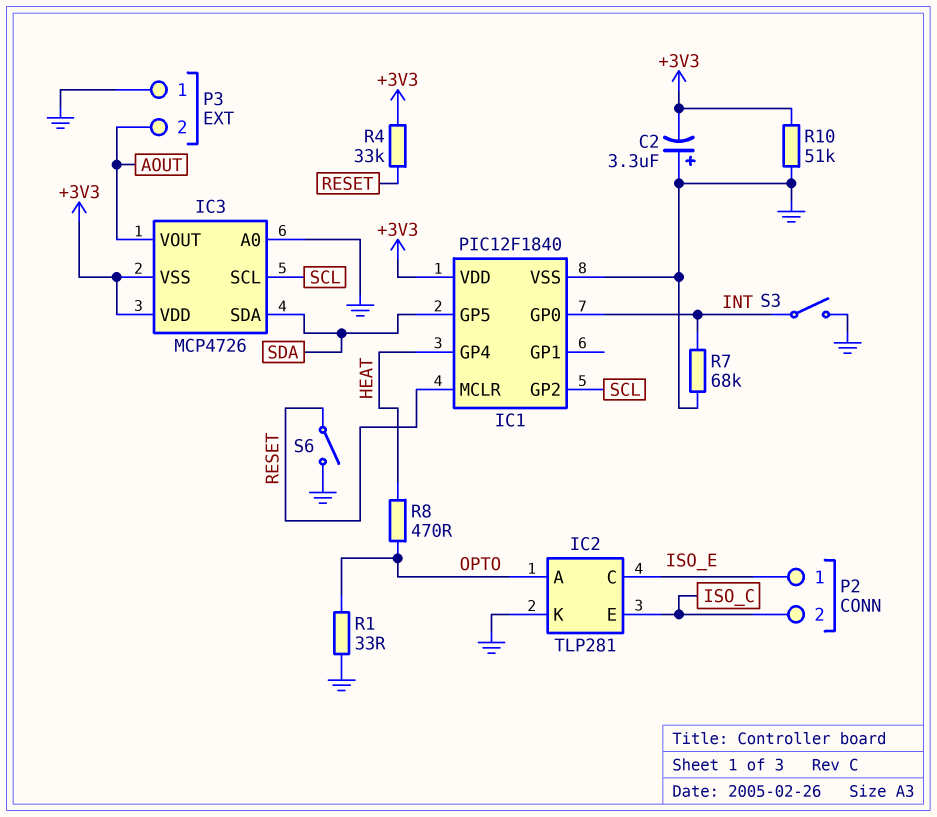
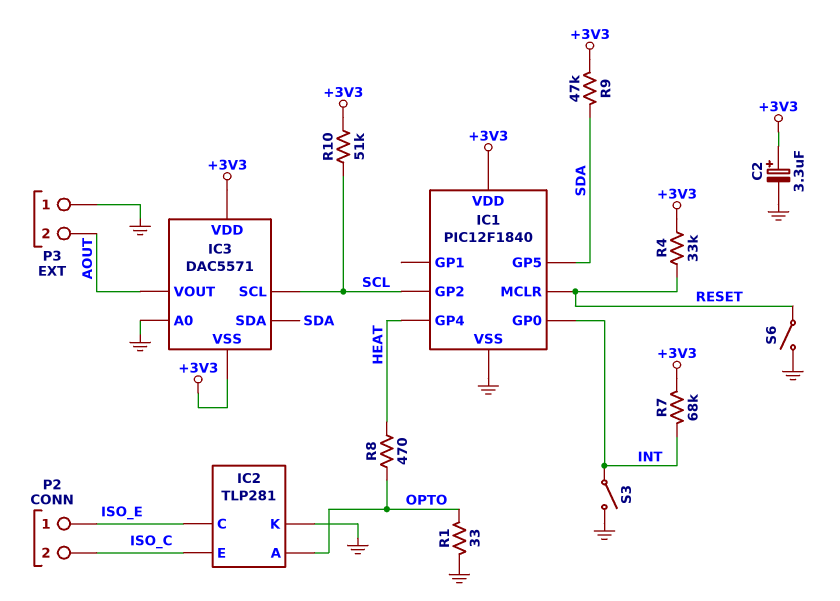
C2: 3.3uF (plus GND, minus +3V3) -> 3.3uF (plus +3V3, minus GND)
IC3: MCP4726 -> DAC5571
R7: 68k (GND, INT) -> 68k (+3V3, INT)
R9: none -> 47k (+3V3, SDA)
R10: 51k (+3V3, GND) -> 51k (+3V3, SCL)

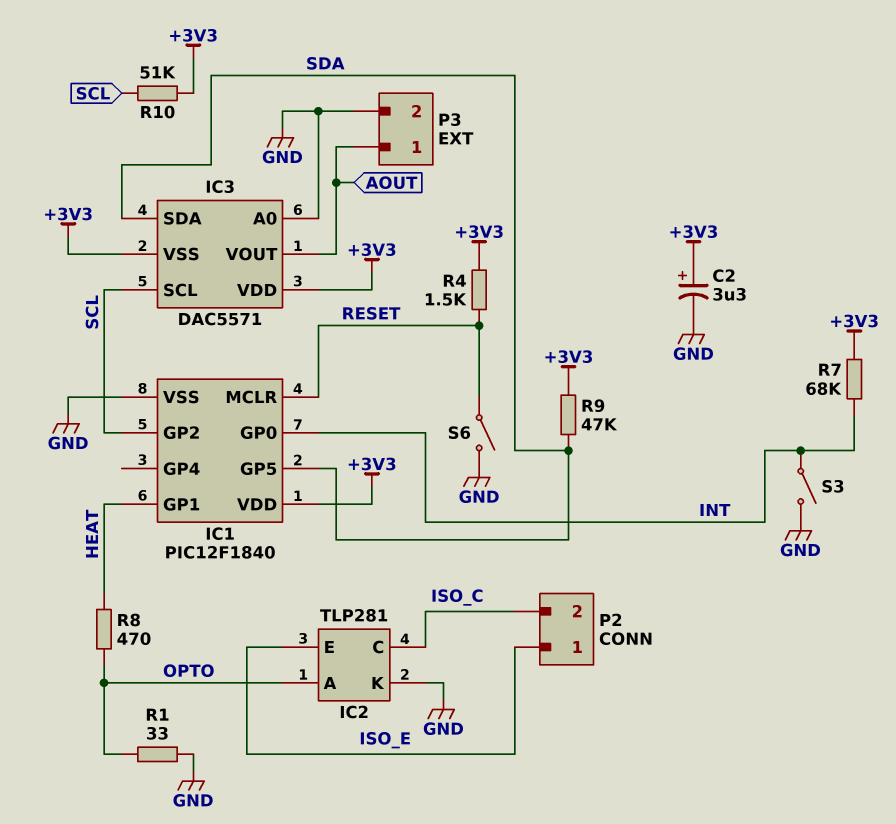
IC1 pin GP1: none -> HEAT
IC1 pin GP4: HEAT -> none
IC2 pin C: ISO_E -> ISO_C
IC2 pin E: ISO_C -> ISO_E
P3 pin 1: GND -> AOUT
P3 pin 2: AOUT -> GND
R4: 33k (+3V3, RESET) -> 1.5k (+3V3, RESET)

